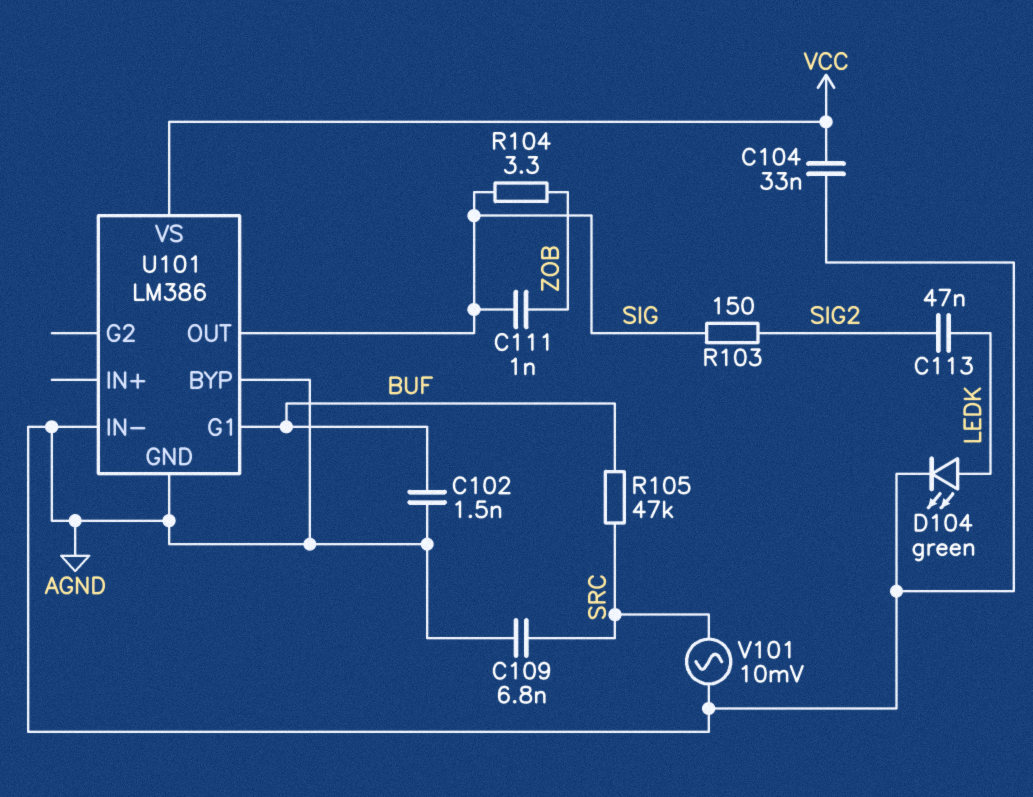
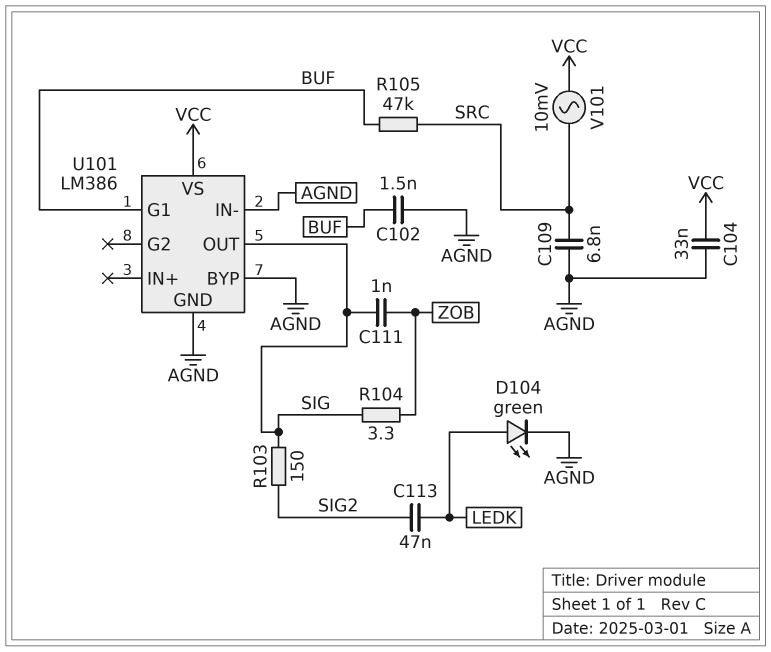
V101: AC 10mV (AGND, SRC) -> AC 10mV (SRC, VCC)

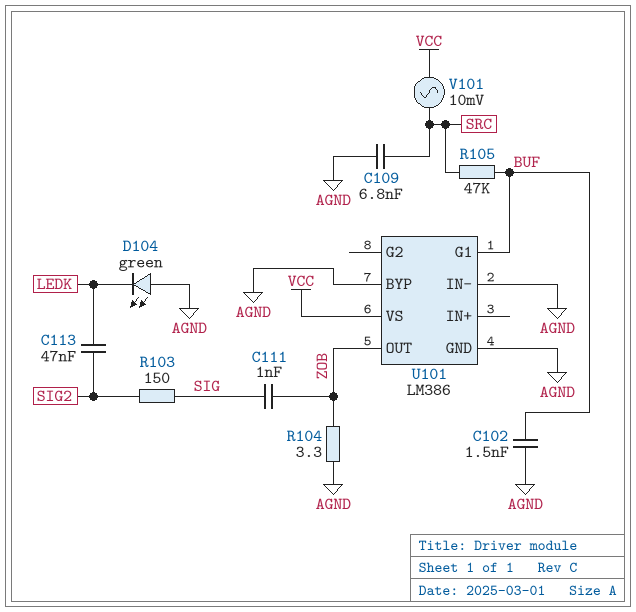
C104: 33nF (AGND, VCC) -> none
D104: LED green (A LEDK, K AGND) -> LED green (A AGND, K LEDK)
R104: 3.3 (SIG, ZOB) -> 3.3 (AGND, ZOB)
U101 pin OUT: SIG -> ZOB

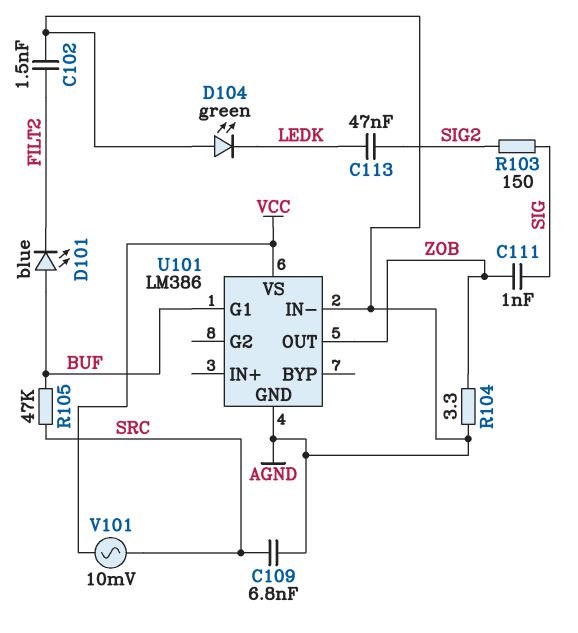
C102: 1.5nF (AGND, BUF) -> 1.5nF (AGND, FILT2)
D101: none -> LED blue (A BUF, K FILT2)
U101 pin BYP: AGND -> none

